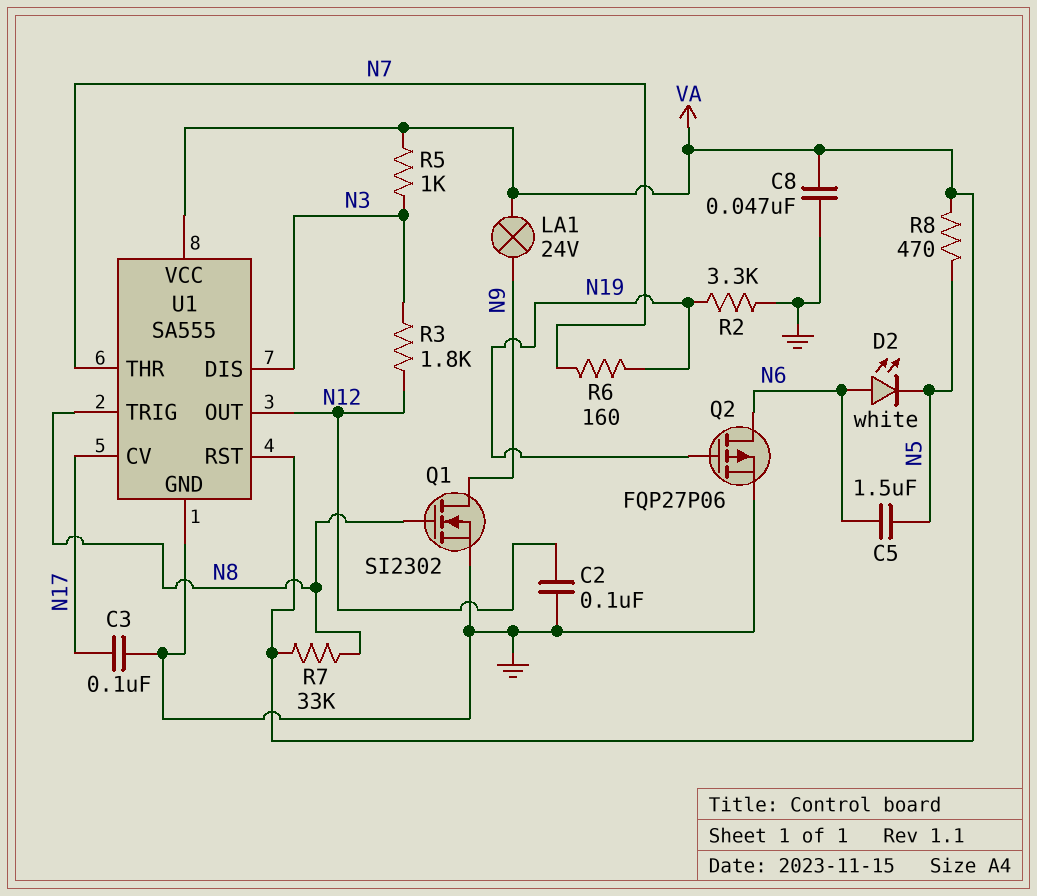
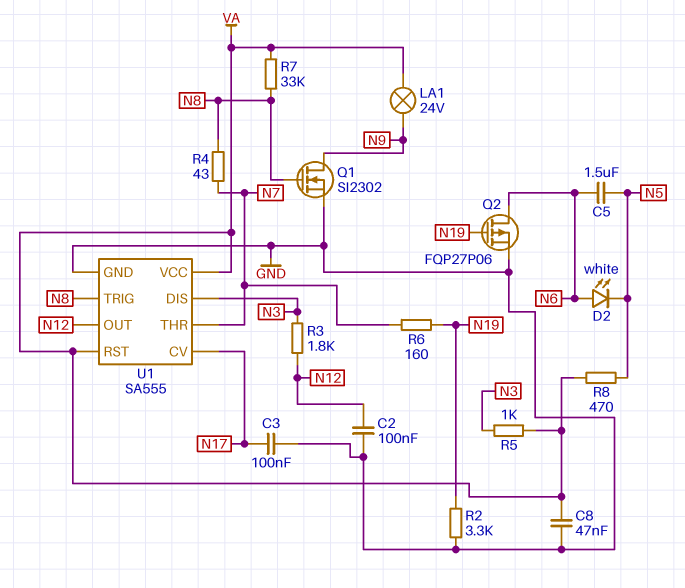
R4: none -> 43 (N7, N8)

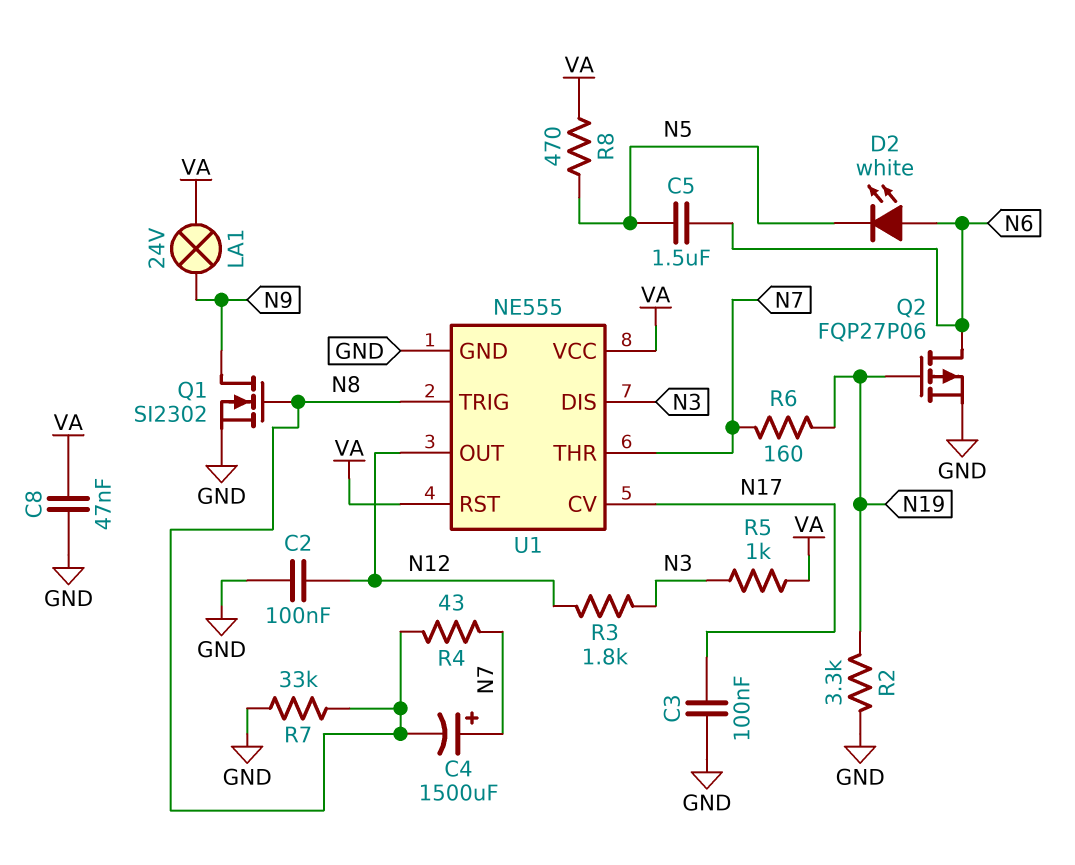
C4: none -> 1500uF (plus N7, minus N8)
R7: 33k (N8, VA) -> 33k (GND, N8)
U1: SA555 -> NE555

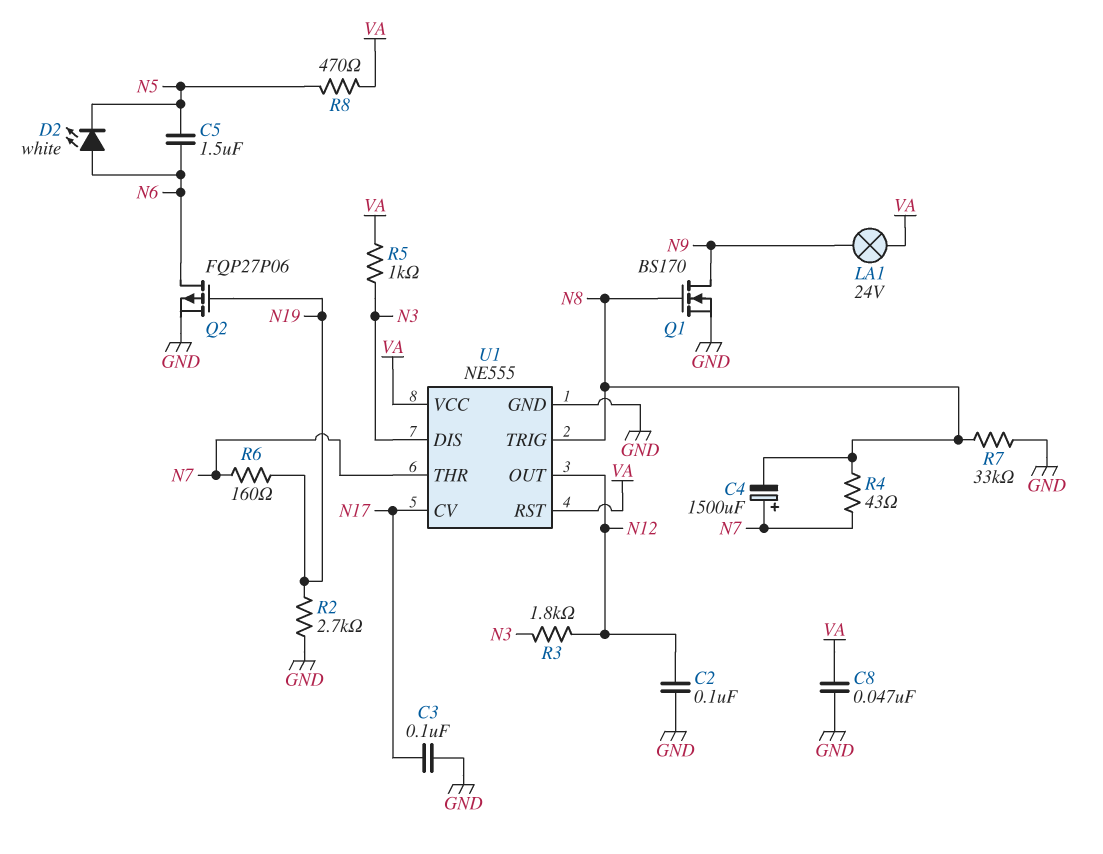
Q1: NMOS SI2302 (G N8, D N9, S GND) -> NMOS BS170 (G N8, D N9, S GND)
R2: 3.3k (GND, N19) -> 2.7k (GND, N19)

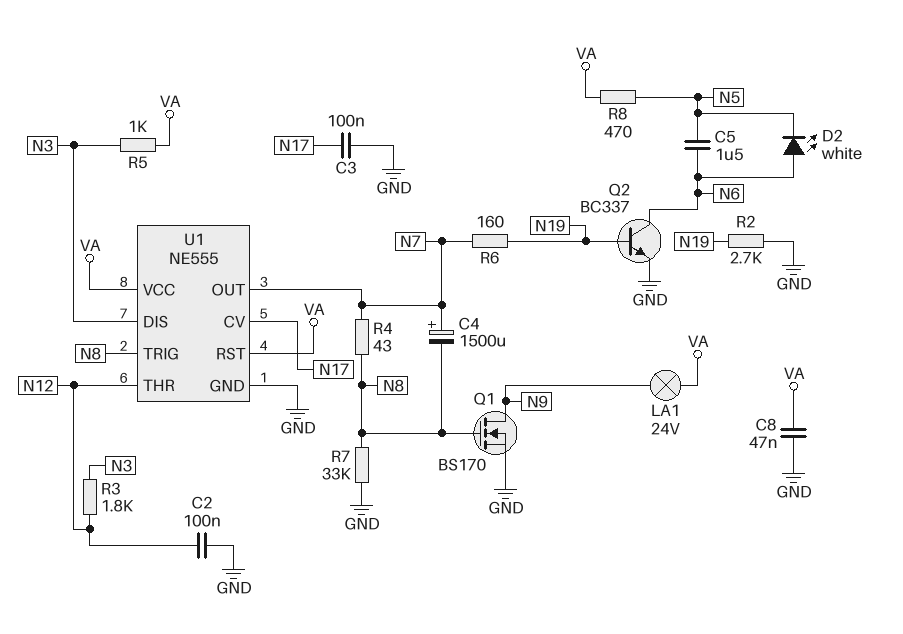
Q2: PMOS FQP27P06 (G N19, D N6, S GND) -> NPN BC337 (B N19, C N6, E GND)
U1 pin OUT: N12 -> N7
U1 pin THR: N7 -> N12

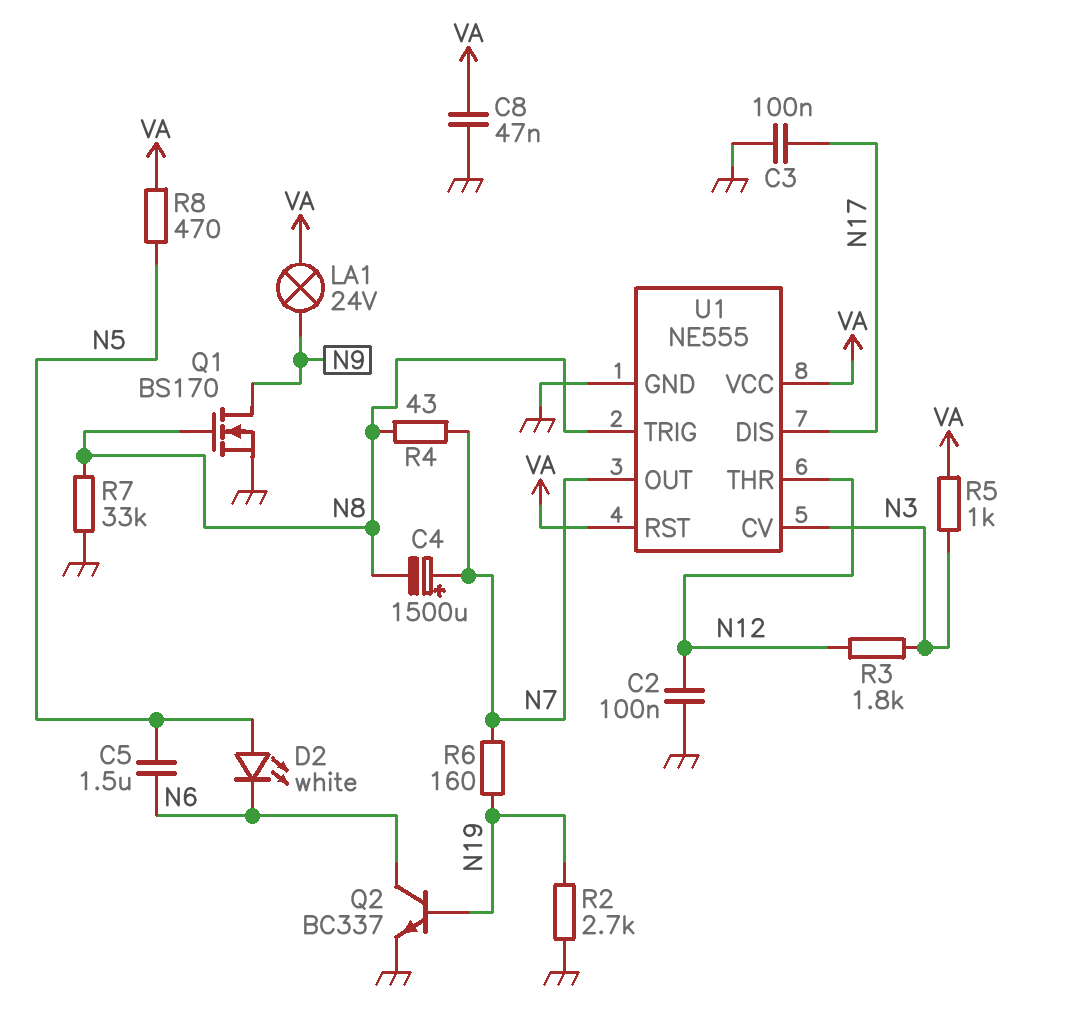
D2: LED white (A N6, K N5) -> LED white (A N5, K N6)
U1 pin CV: N17 -> N3
U1 pin DIS: N3 -> N17

